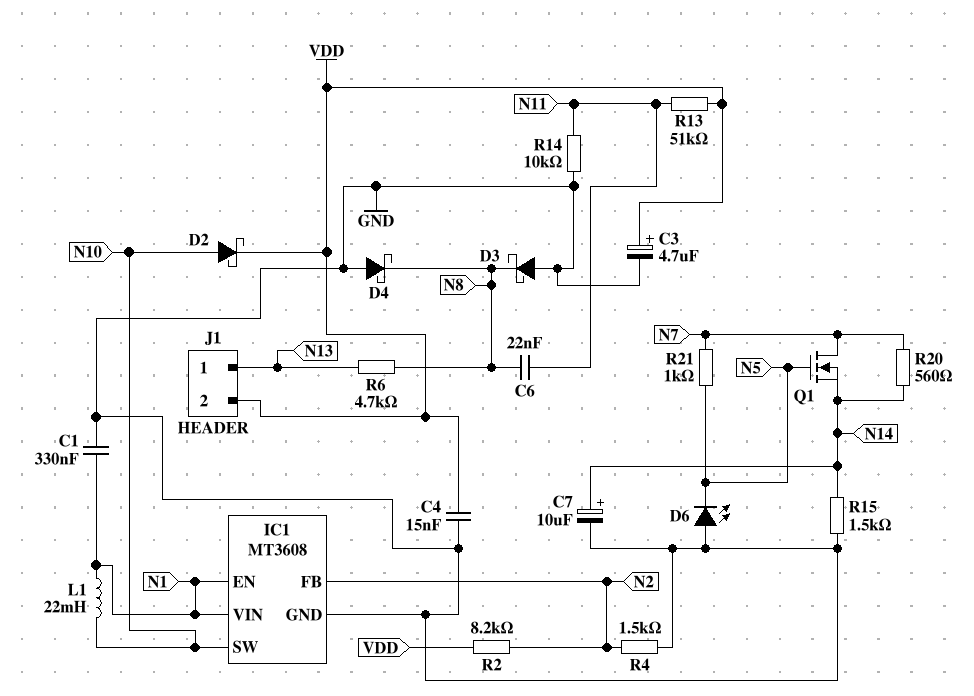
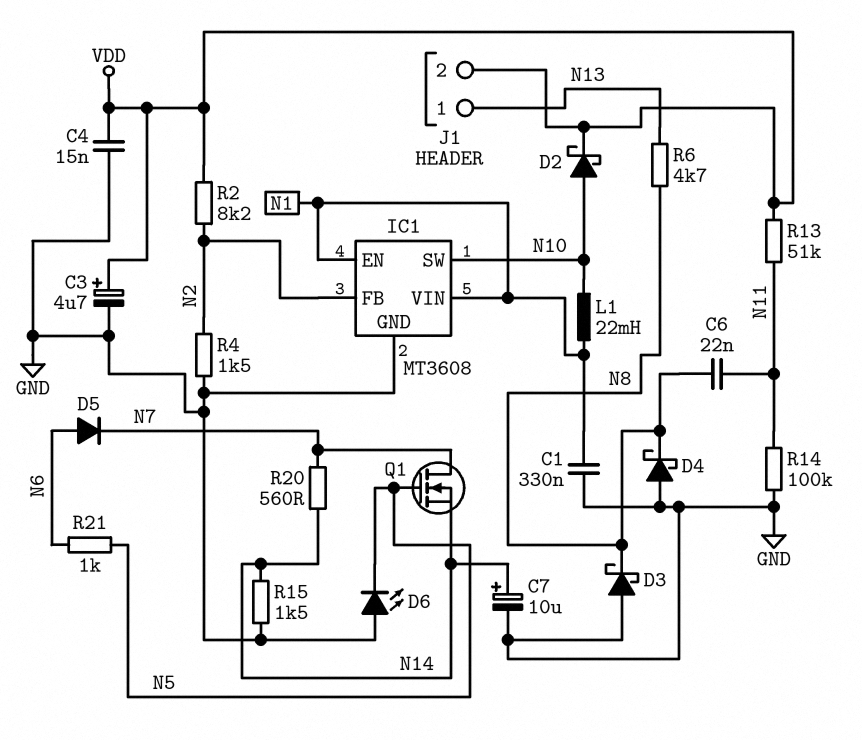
D5: none -> diode (A N6, K N7)
R14: 10k (GND, N11) -> 100k (GND, N11)
R21: 1k (N5, N7) -> 1k (N5, N6)

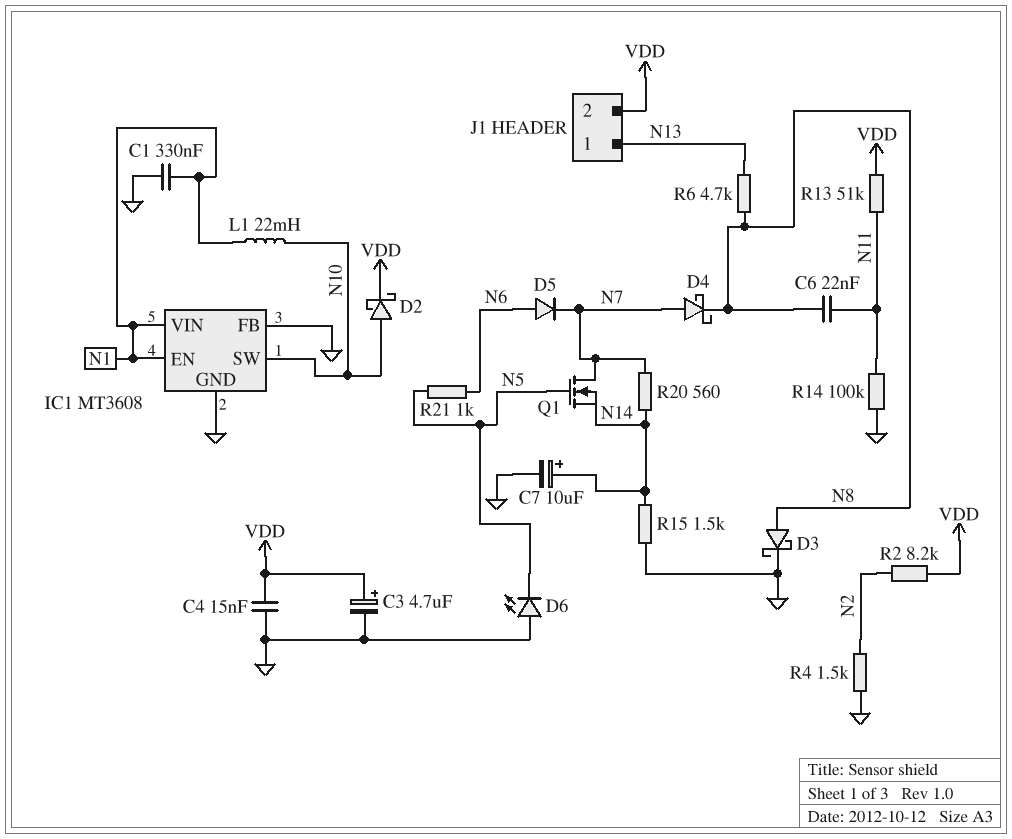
D3: schottky (A GND, K N8) -> schottky (A N8, K GND)
D4: schottky (A GND, K N8) -> schottky (A N7, K N8)
IC1 pin FB: N2 -> GND

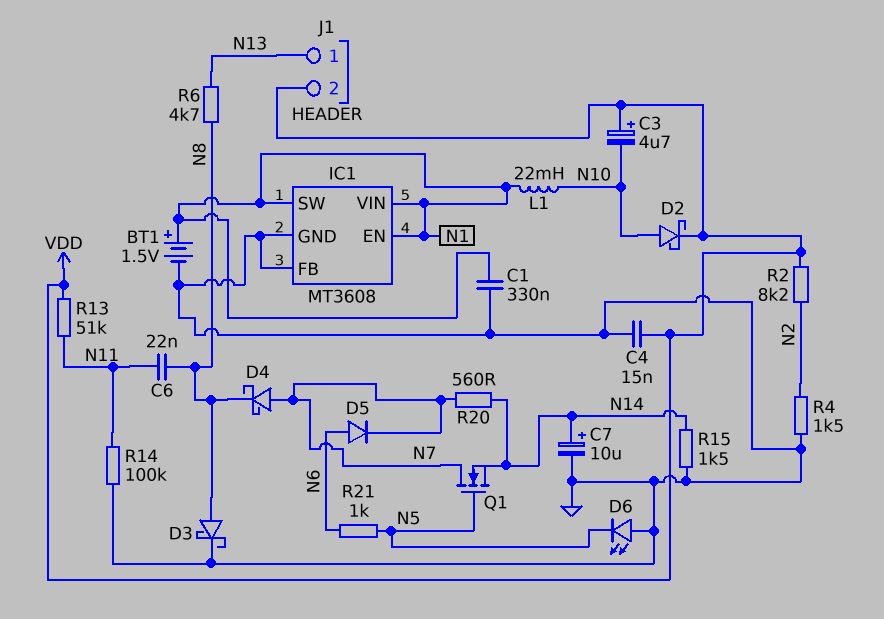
BT1: none -> 1.5V (plus N1, minus GND)
C3: 4.7uF (plus VDD, minus GND) -> 4.7uF (plus VDD, minus N10)
IC1 pin SW: N10 -> N1

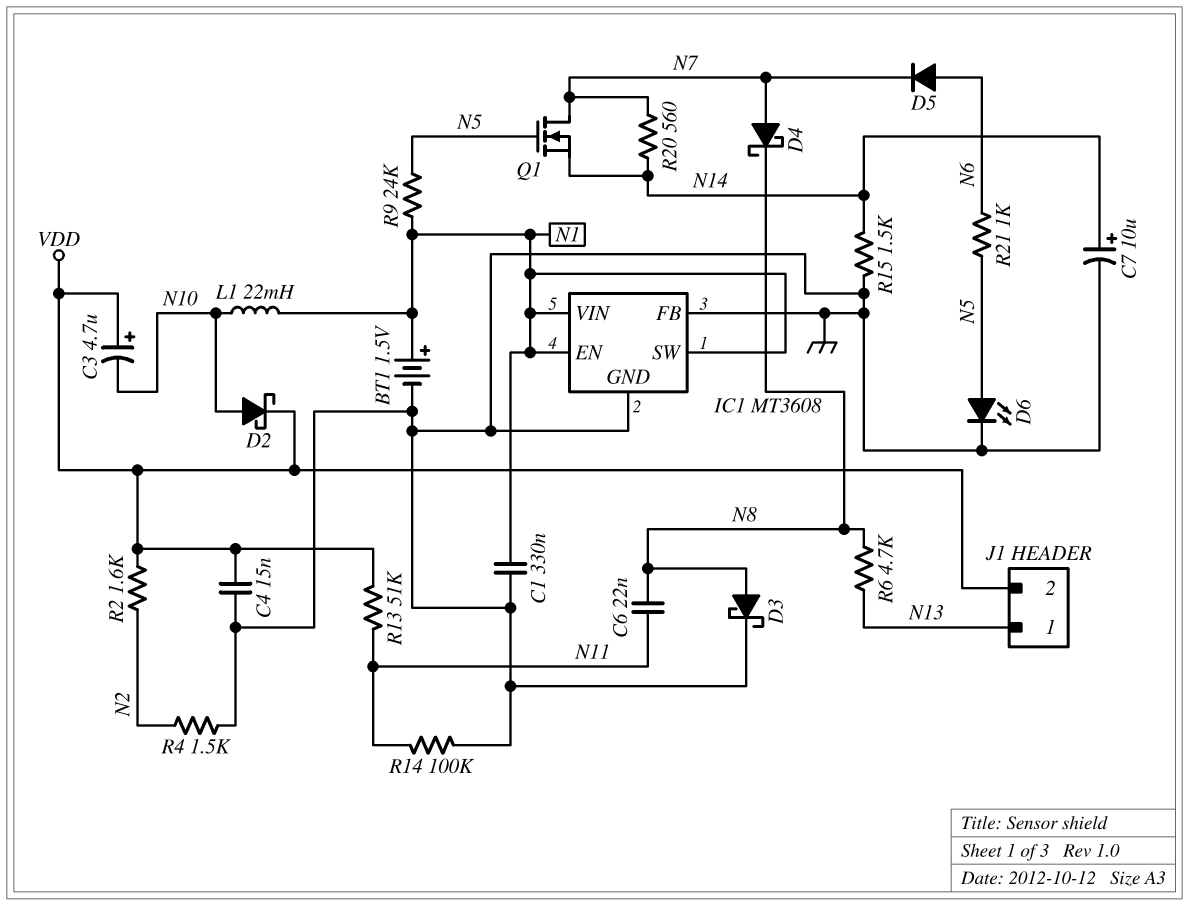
D6: LED (A GND, K N5) -> LED (A N5, K GND)
R2: 8.2k (N2, VDD) -> 1.6k (N2, VDD)
R9: none -> 24k (N1, N5)

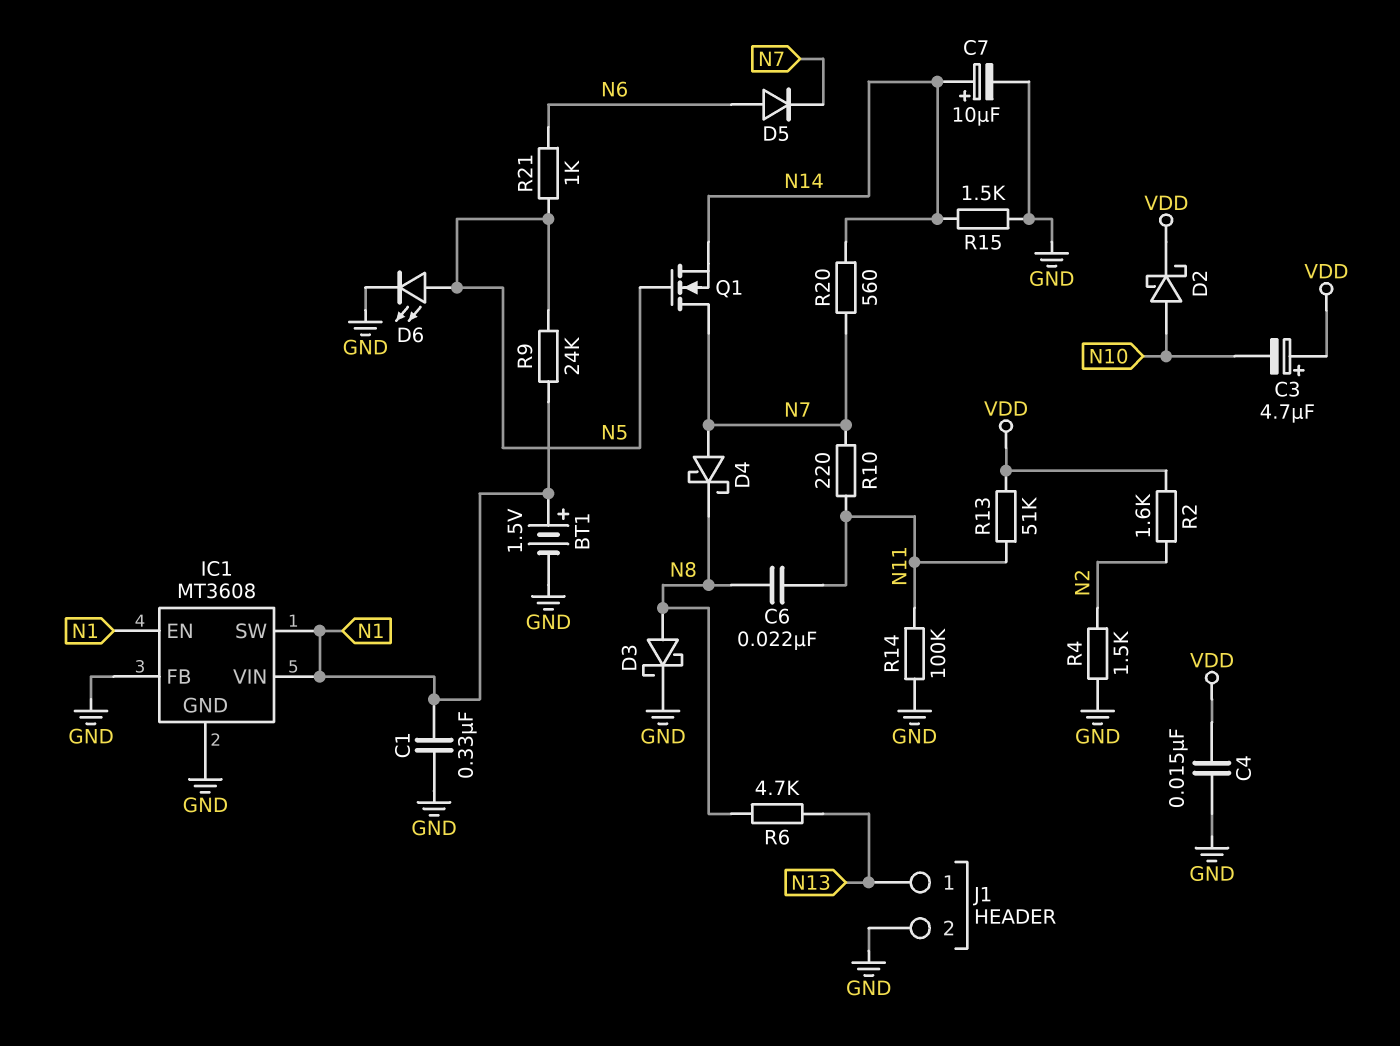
J1 pin 2: VDD -> GND
L1: 22mH (N1, N10) -> none
R10: none -> 220 (N7, N11)

